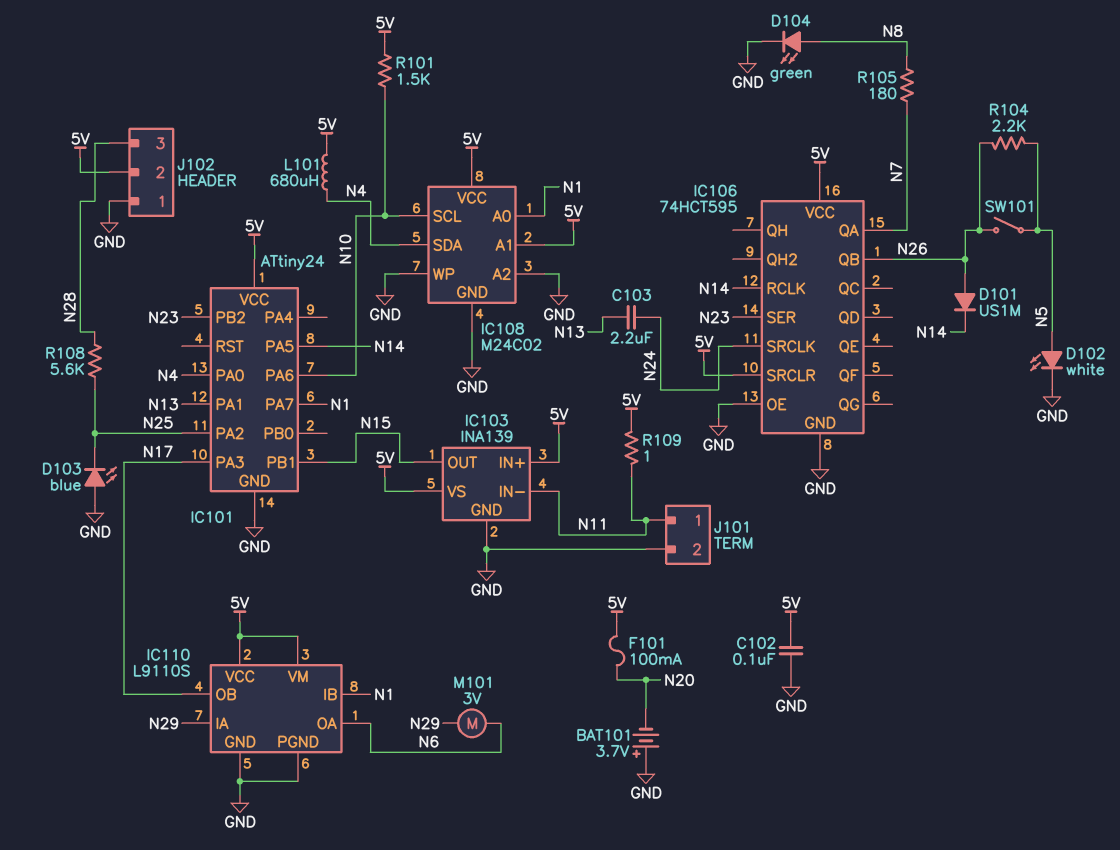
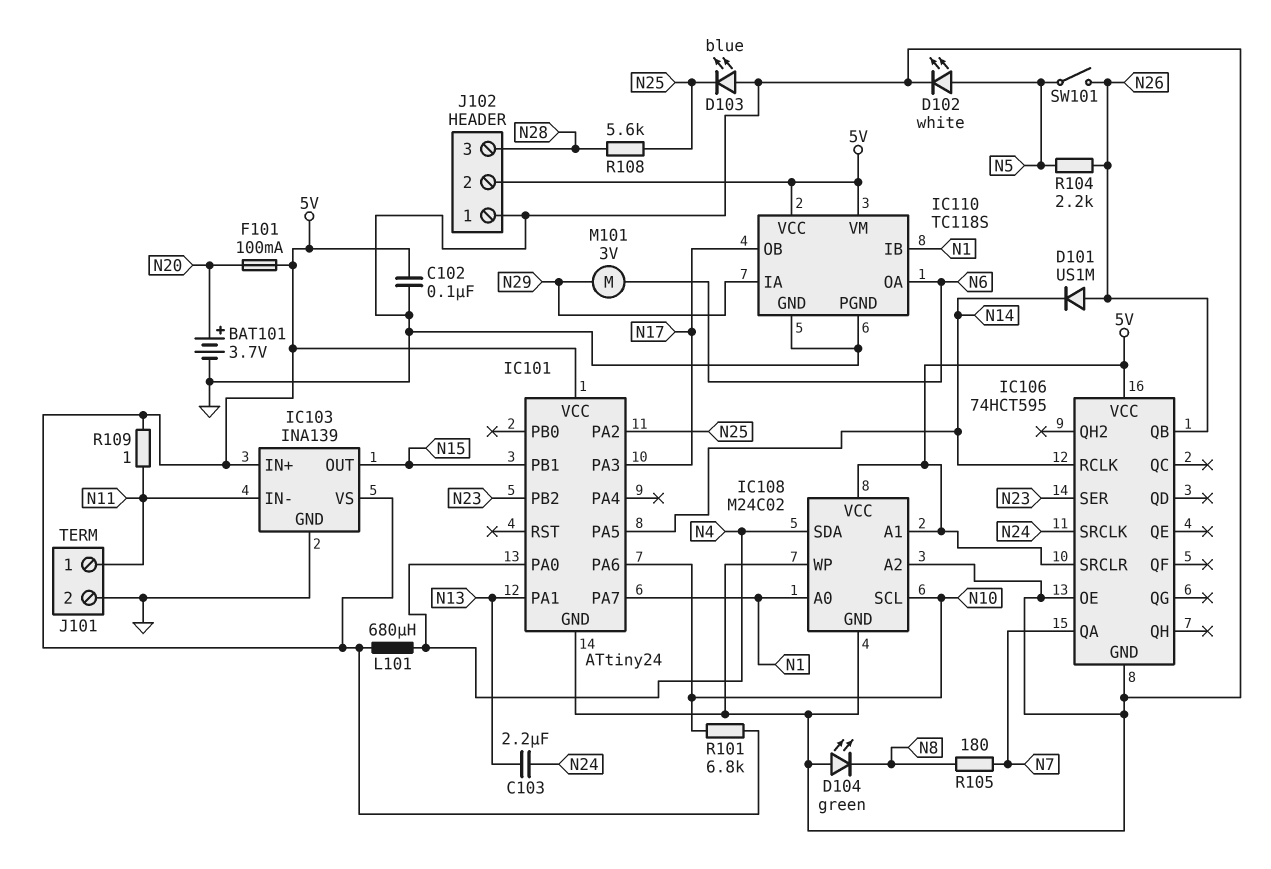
BAT101: 3.7V (plus GND, minus N20) -> 3.7V (plus N20, minus GND)
D104: LED green (A N8, K GND) -> LED green (A GND, K N8)
IC110: L9110S -> TC118S
R101: 1.5k (5V, N10) -> 6.8k (5V, N10)

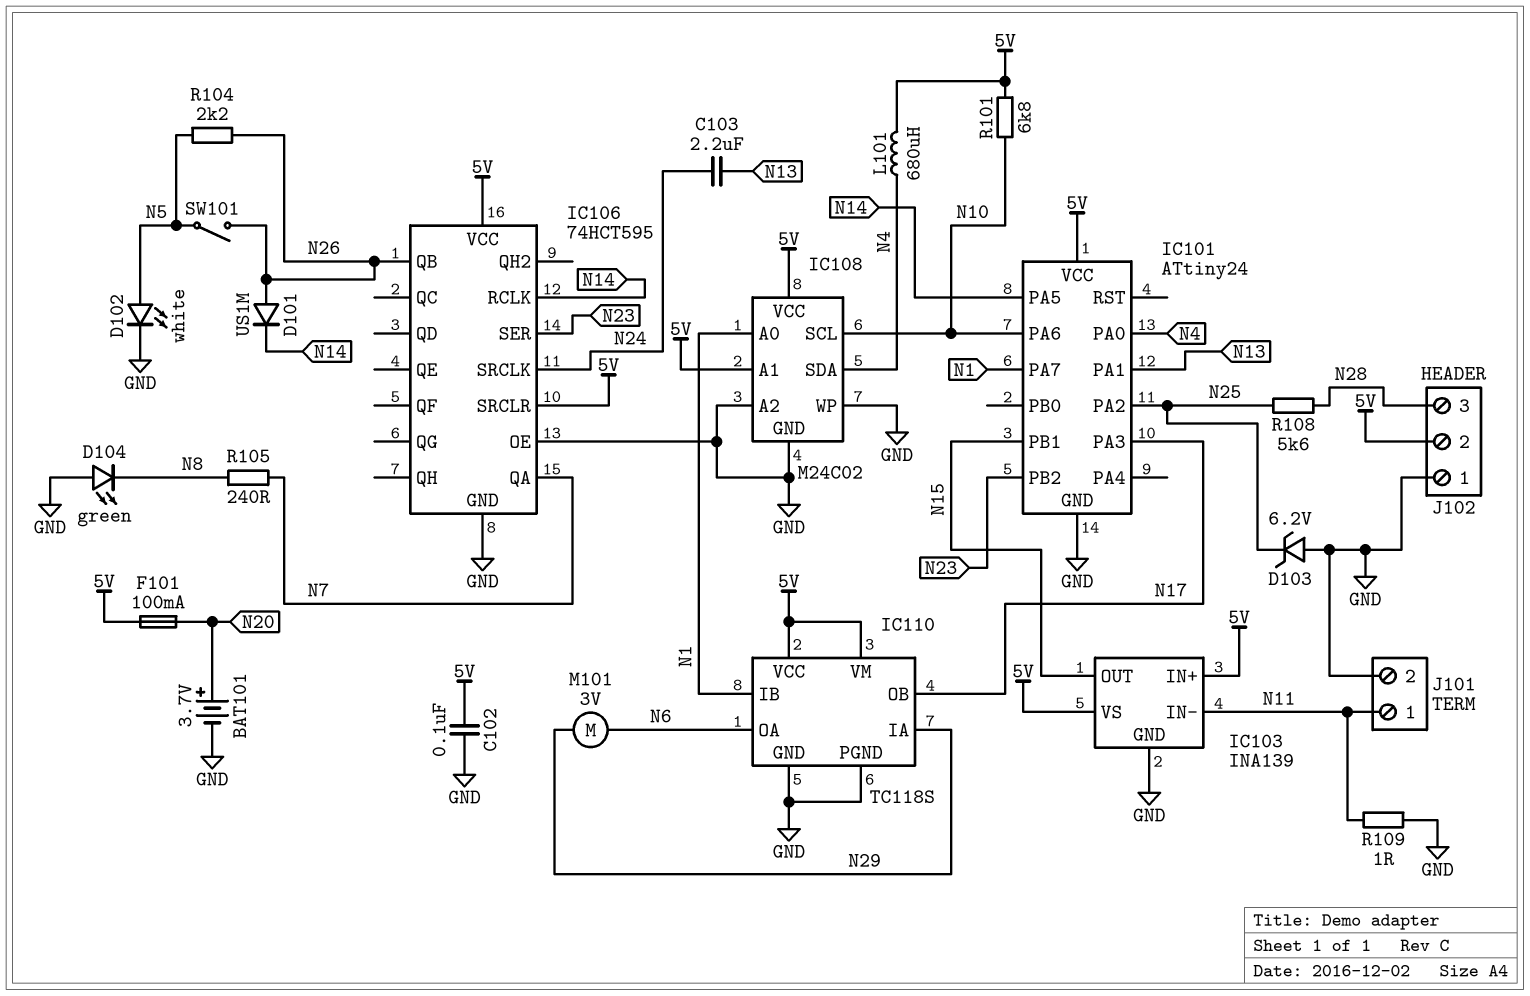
D103: LED blue (A GND, K N25) -> zener 6.2V (A GND, K N25)
R105: 180 (N7, N8) -> 240 (N7, N8)
R109: 1 (5V, N11) -> 1 (GND, N11)

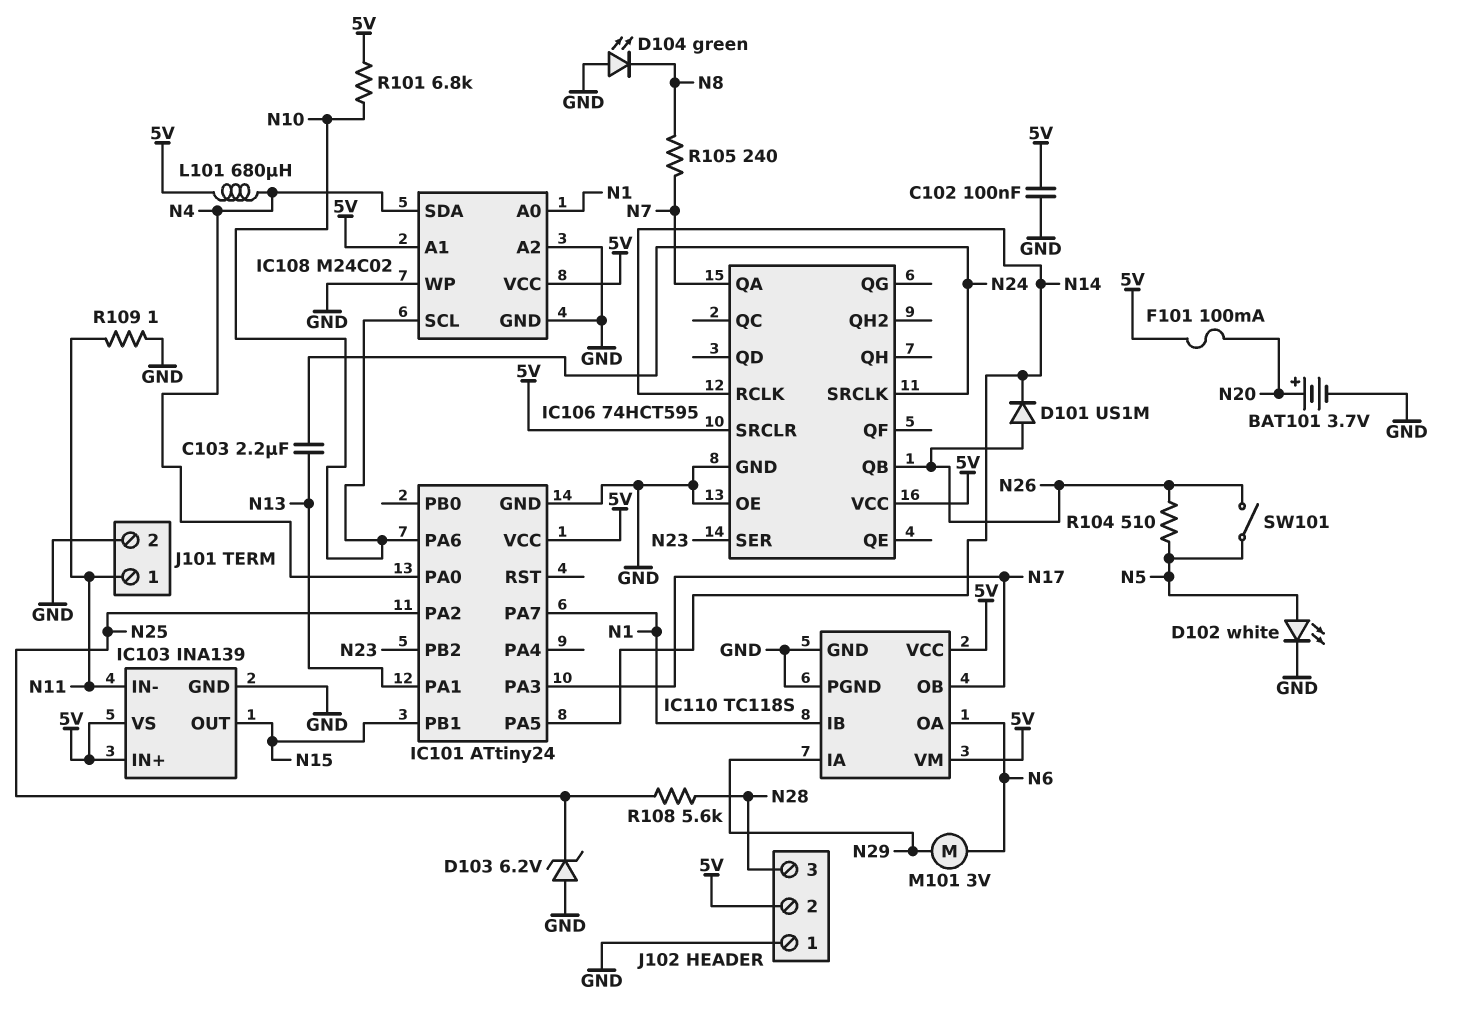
R104: 2.2k (N5, N26) -> 510 (N5, N26)

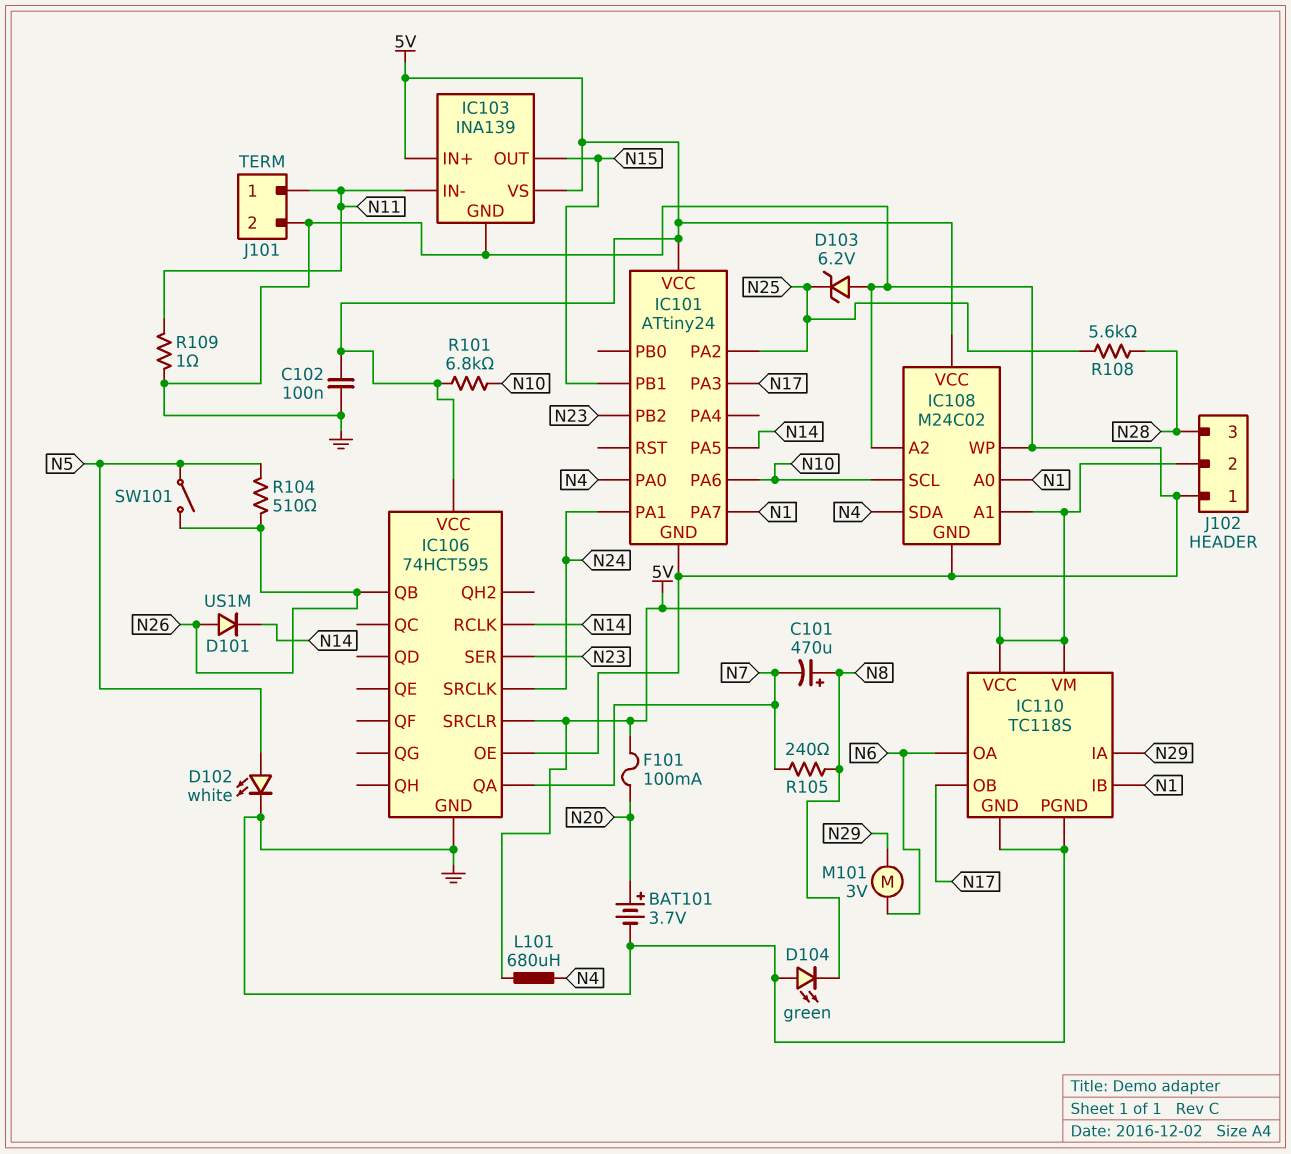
C101: none -> 470uF (plus N8, minus N7)
C103: 2.2uF (N13, N24) -> none
IC101 pin PA1: N13 -> N24

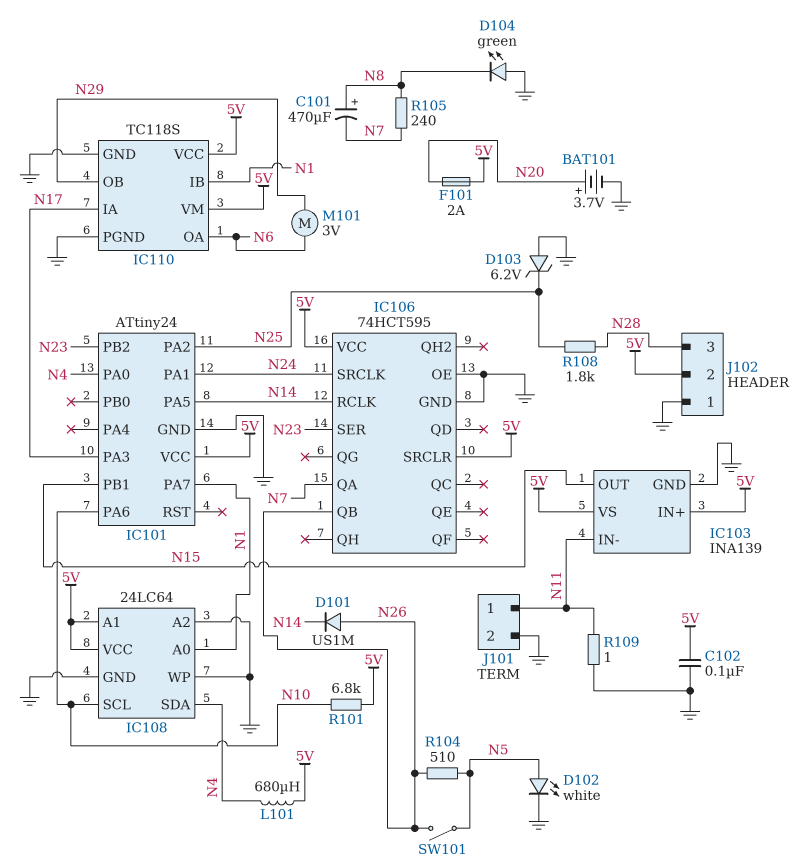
F101: 100mA (5V, N20) -> 2A (5V, N20)
IC108: M24C02 -> 24LC64
IC110 pin IA: N29 -> N17
IC110 pin OB: N17 -> N29
R108: 5.6k (N25, N28) -> 1.8k (N25, N28)

